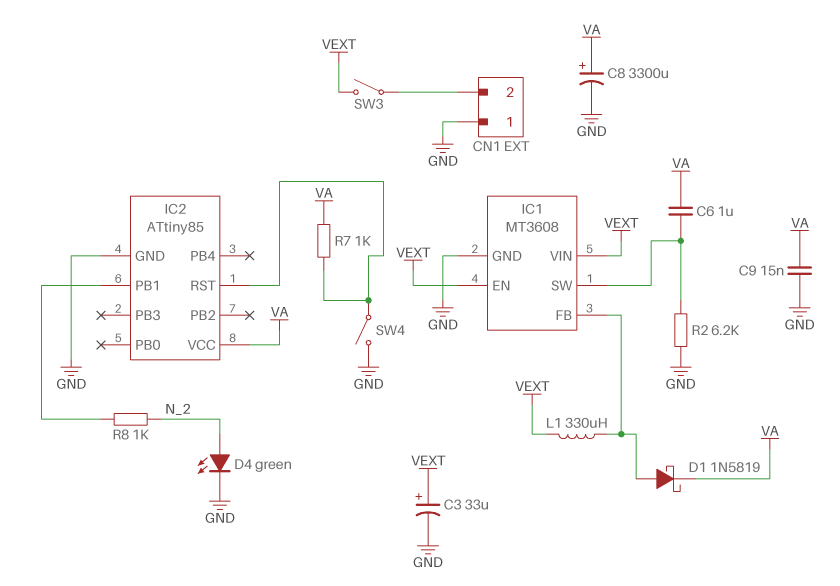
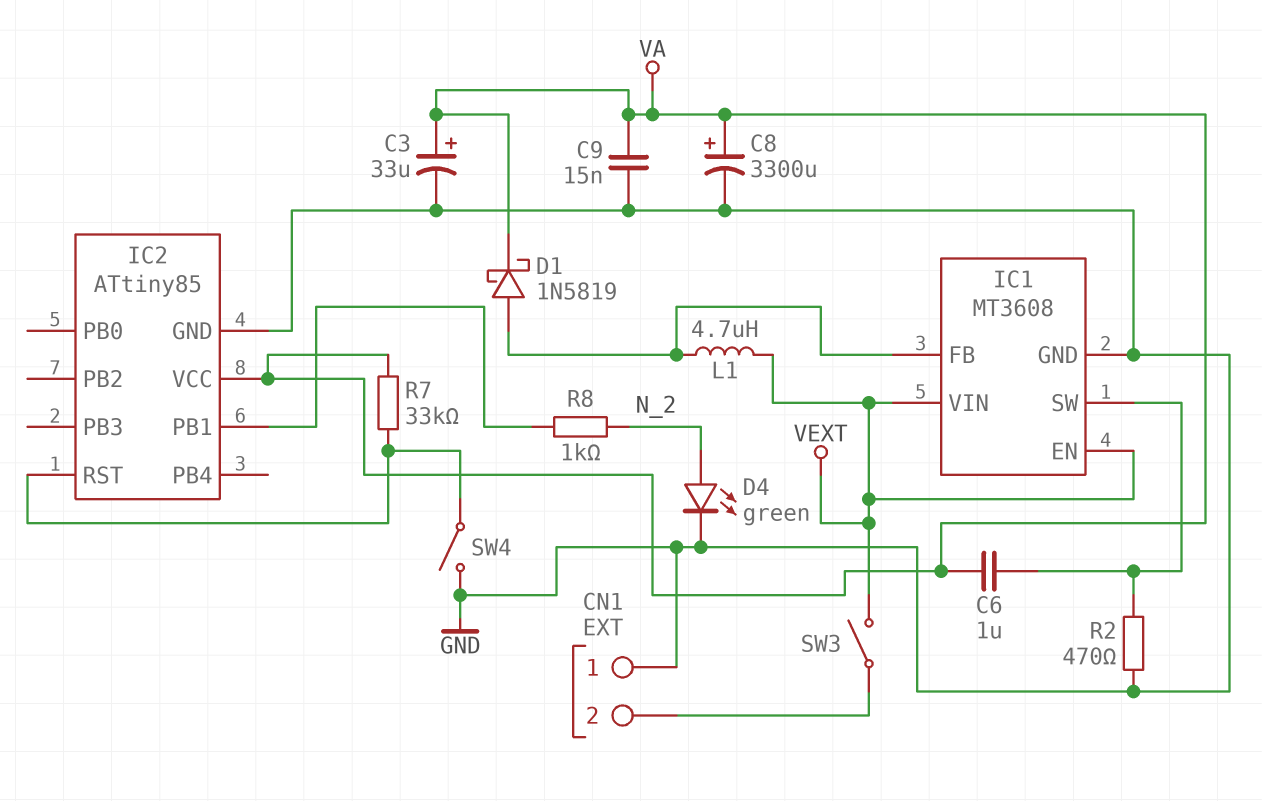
C3: 33uF (plus VEXT, minus GND) -> 33uF (plus VA, minus GND)
L1: 330uH (IC1/FB, VEXT) -> 4.7uH (IC1/FB, VEXT)
R2: 6.2k (GND, IC1/SW) -> 470 (GND, IC1/SW)
R7: 1k (IC2/RST, VA) -> 33k (IC2/RST, VA)

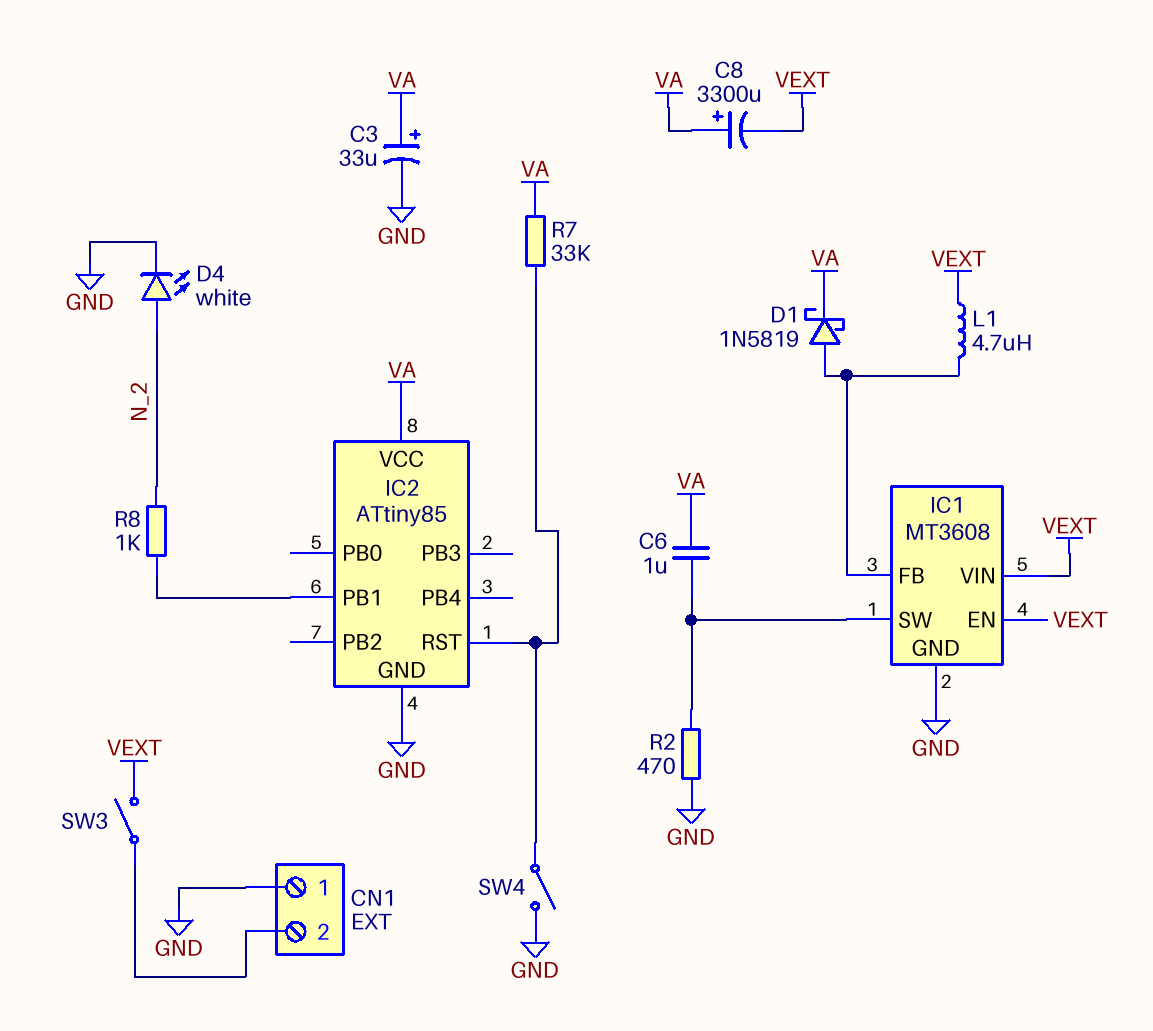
C8: 3300uF (plus VA, minus GND) -> 3300uF (plus VA, minus VEXT)
C9: 15nF (GND, VA) -> none
D4: LED green (A N_2, K GND) -> LED white (A N_2, K GND)

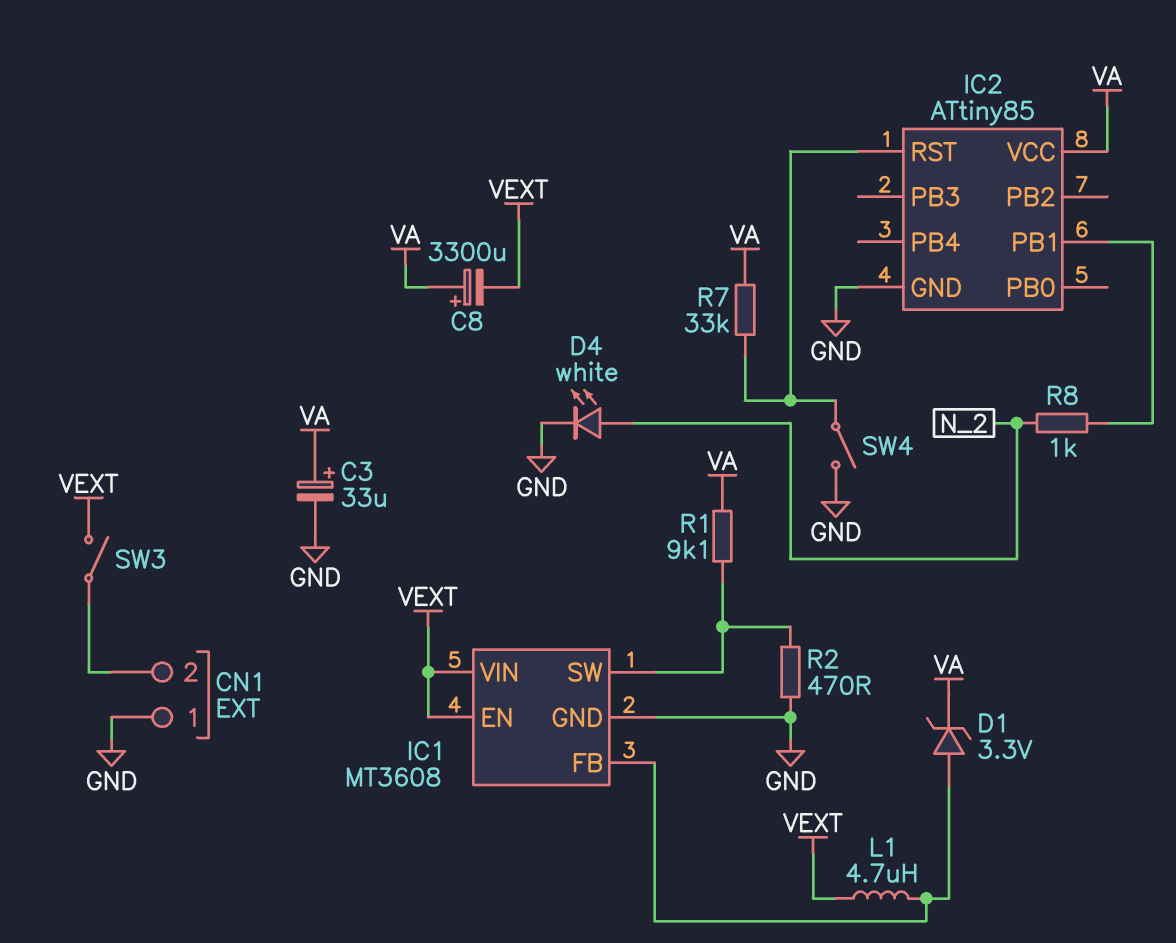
C6: 1uF (IC1/SW, VA) -> none
D1: schottky 1N5819 (A IC1/FB, K VA) -> zener 3.3V (A IC1/FB, K VA)
R1: none -> 9.1k (IC1/SW, VA)

